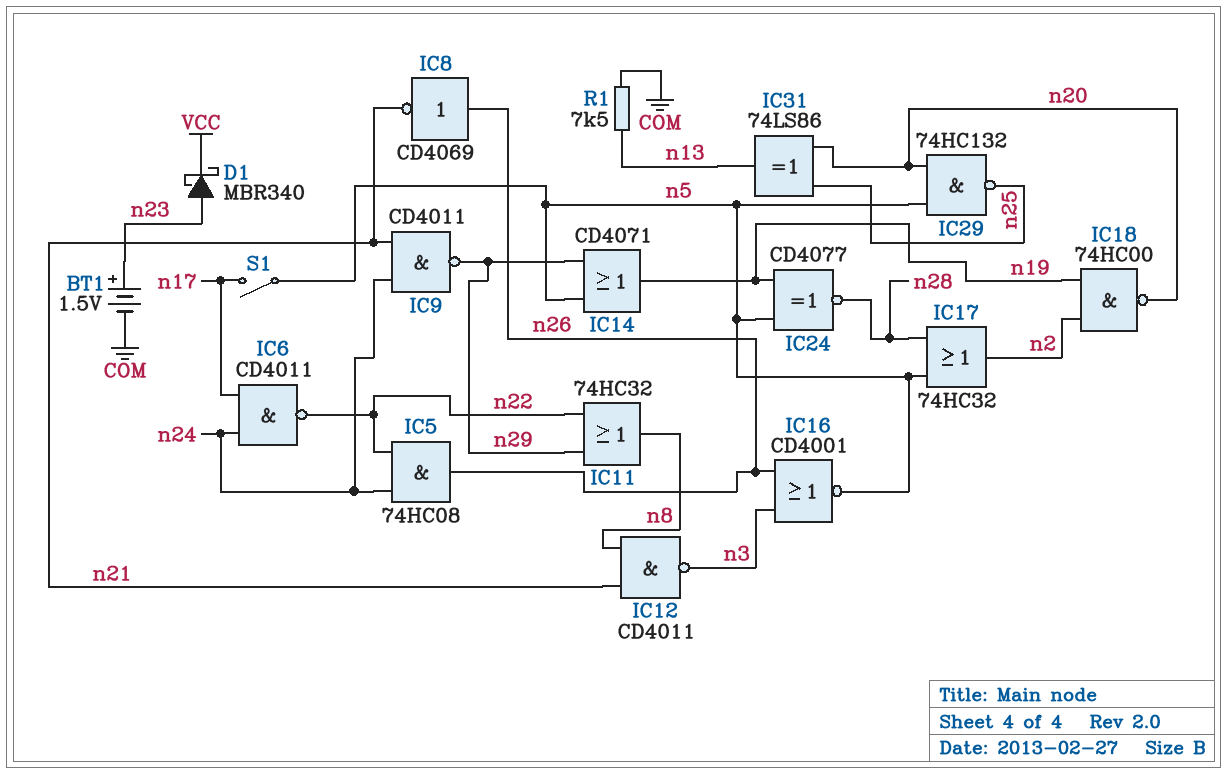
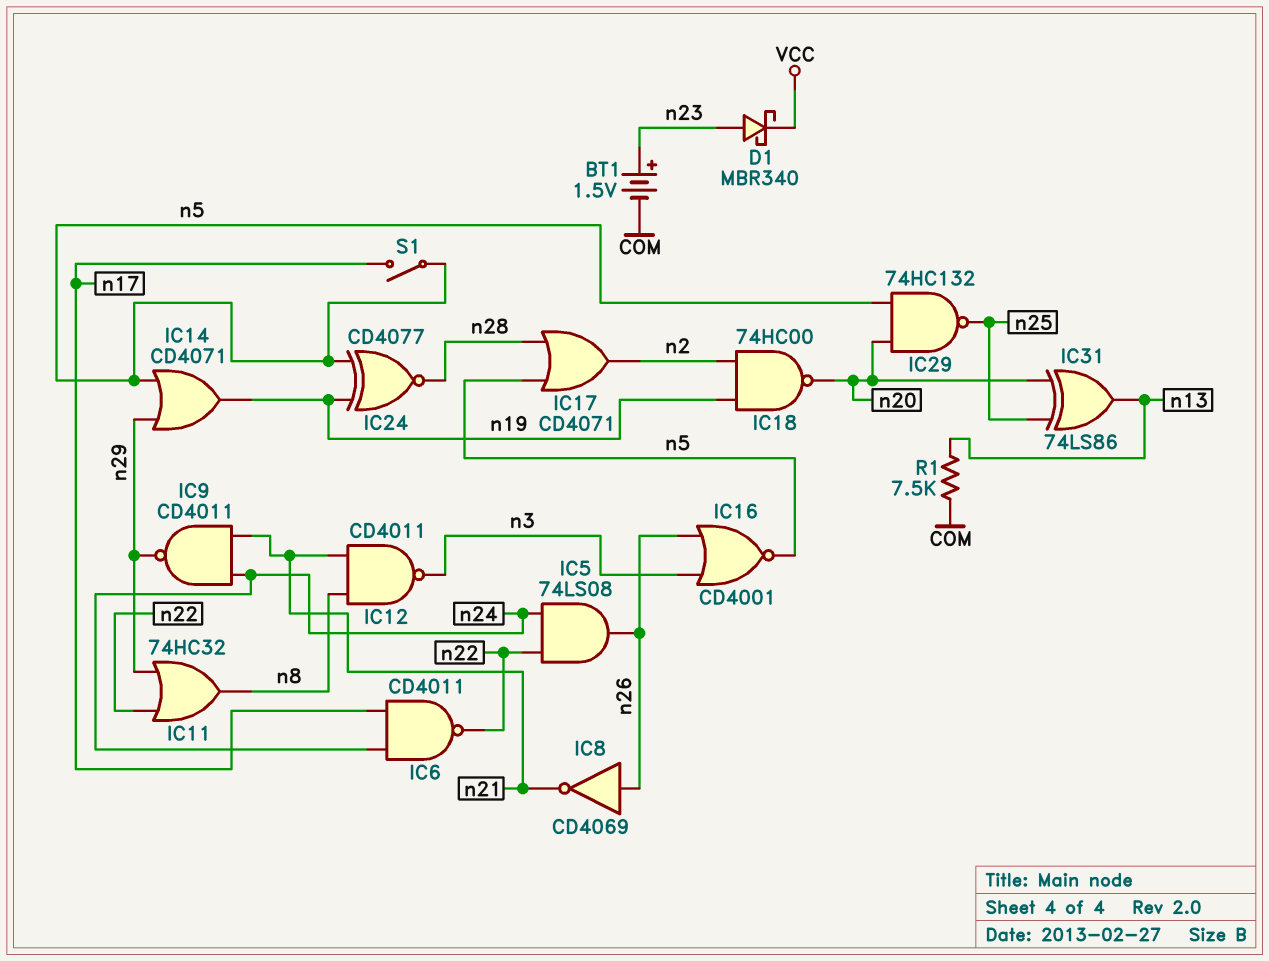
IC5: AND 74HC08 (in n22, in n24, out n26) -> AND 74LS08 (in n22, in n24, out n26)
IC17: OR 74HC32 (in n5, in n28, out n2) -> OR CD4071 (in n5, in n28, out n2)

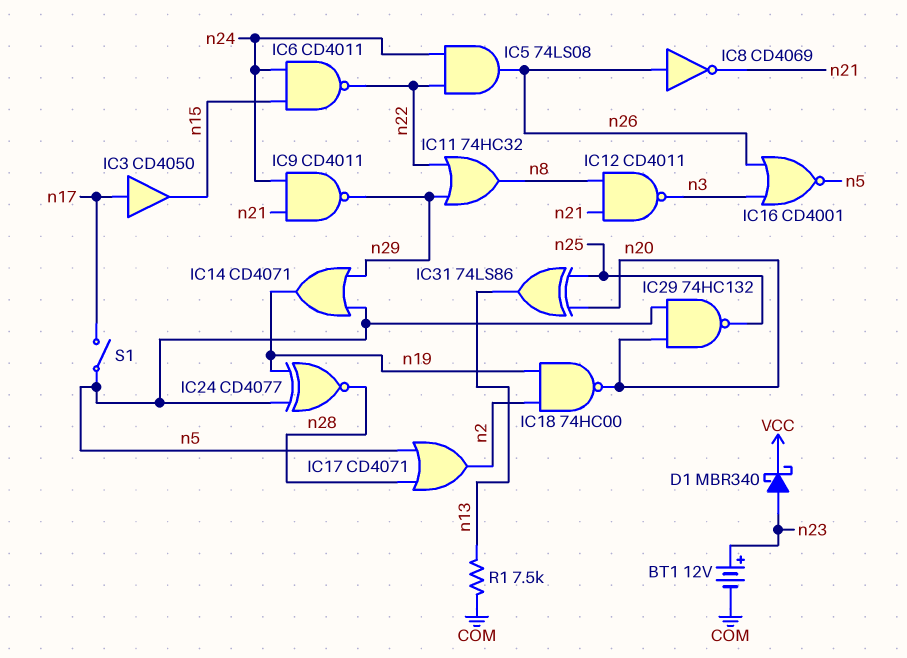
BT1: 1.5V (plus n23, minus COM) -> 12V (plus n23, minus COM)
IC3: none -> buffer CD4050 (in n17, out n15)
IC6: NAND CD4011 (in n17, in n24, out n22) -> NAND CD4011 (in n15, in n24, out n22)

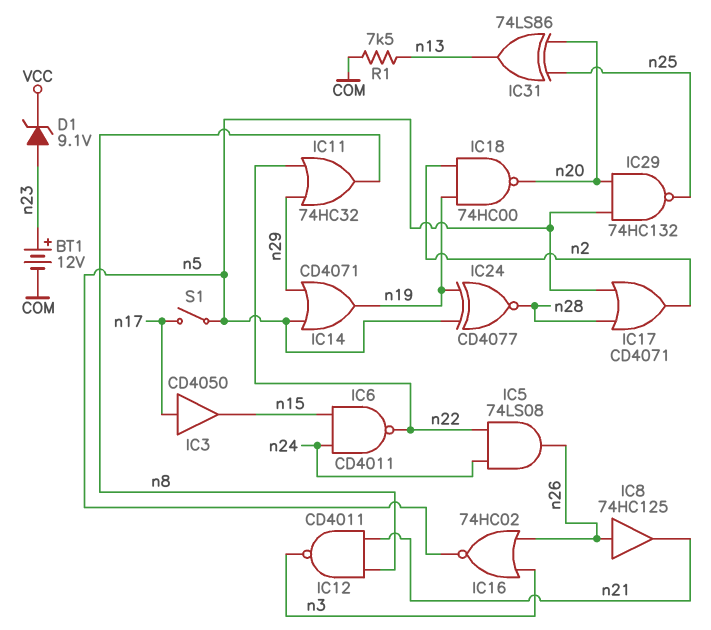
D1: schottky MBR340 (A n23, K VCC) -> zener 9.1V (A n23, K VCC)
IC8: NOT CD4069 (in n26, out n21) -> buffer 74HC125 (in n26, out n21)
IC9: NAND CD4011 (in n21, in n24, out n29) -> none
IC16: NOR CD4001 (in n3, in n26, out n5) -> NOR 74HC02 (in n3, in n26, out n5)

